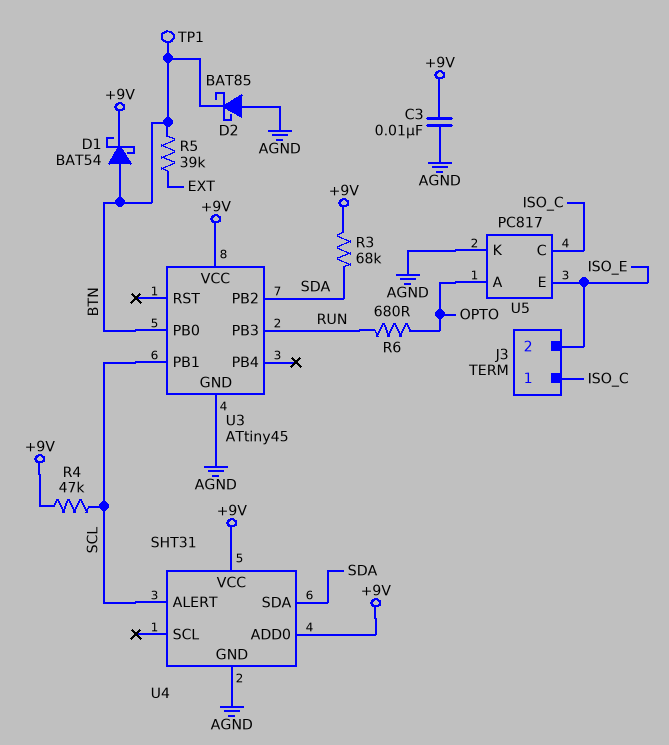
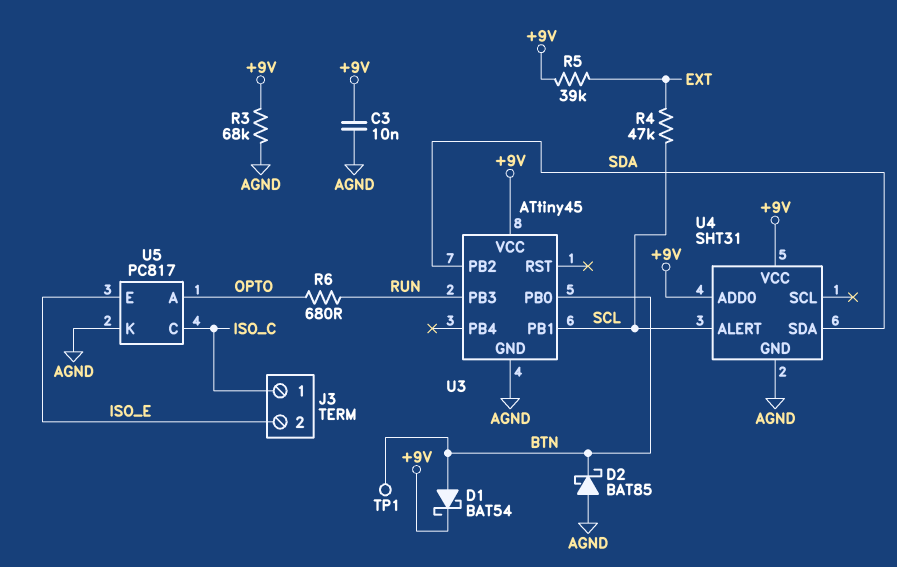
R3: 68k (+9V, SDA) -> 68k (+9V, AGND)
R4: 47k (+9V, SCL) -> 47k (EXT, SCL)
R5: 39k (BTN, EXT) -> 39k (+9V, EXT)

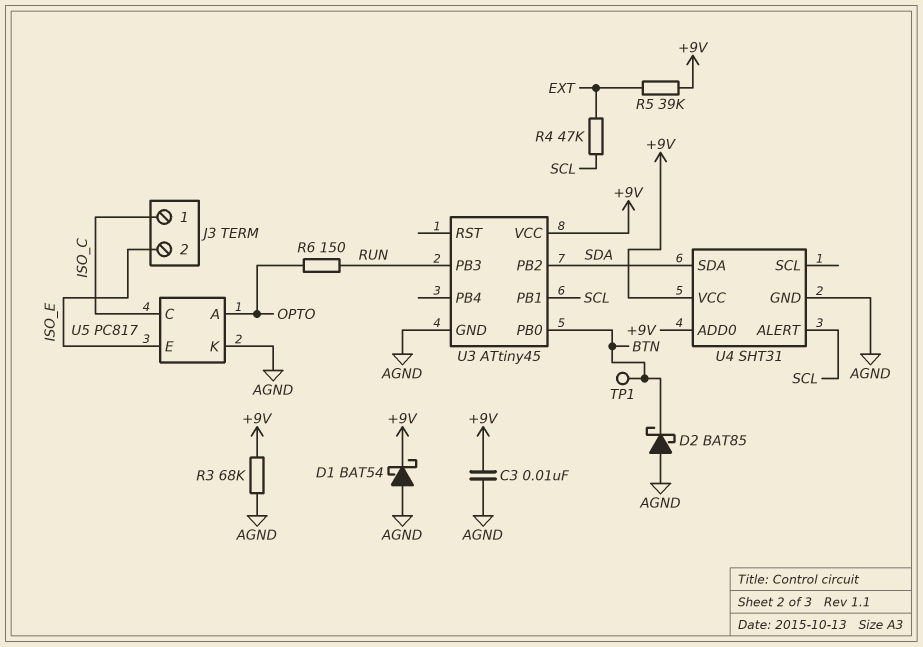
D1: schottky BAT54 (A BTN, K +9V) -> schottky BAT54 (A AGND, K +9V)
R6: 680 (OPTO, RUN) -> 150 (OPTO, RUN)

